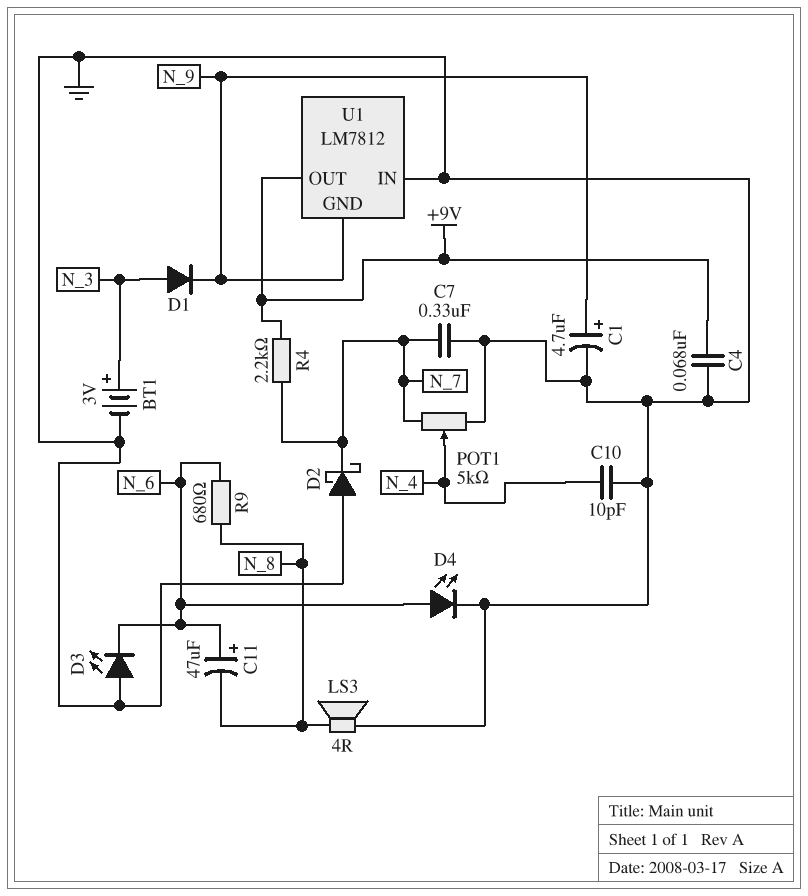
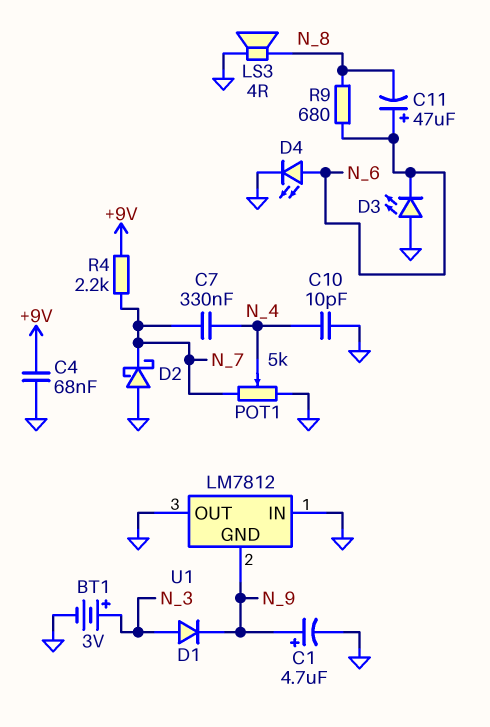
C7: 330nF (GND, N_7) -> 330nF (N_4, N_7)
U1 pin OUT: +9V -> GND

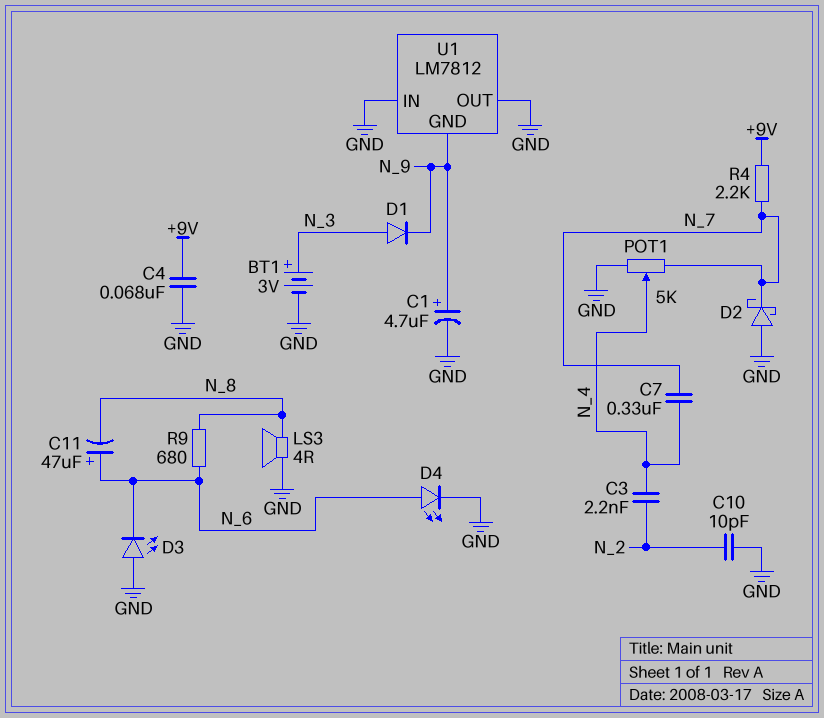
C3: none -> 2.2nF (N_2, N_4)
C10: 10pF (GND, N_4) -> 10pF (GND, N_2)

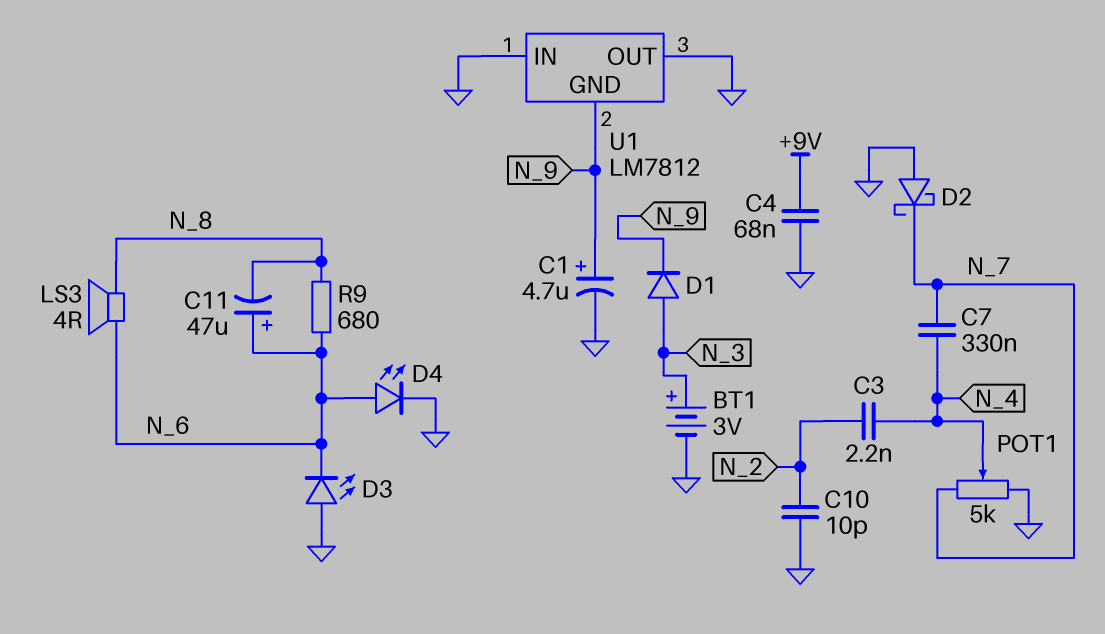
LS3: speaker 4R (GND, N_8) -> speaker 4R (N_6, N_8)
R4: 2.2k (+9V, N_7) -> none

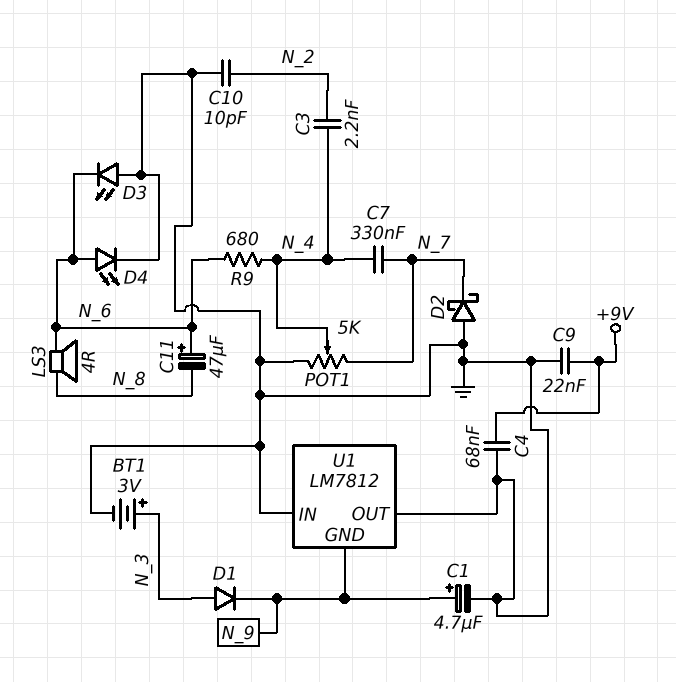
C9: none -> 22nF (+9V, GND)
R9: 680 (N_6, N_8) -> 680 (N_4, N_6)

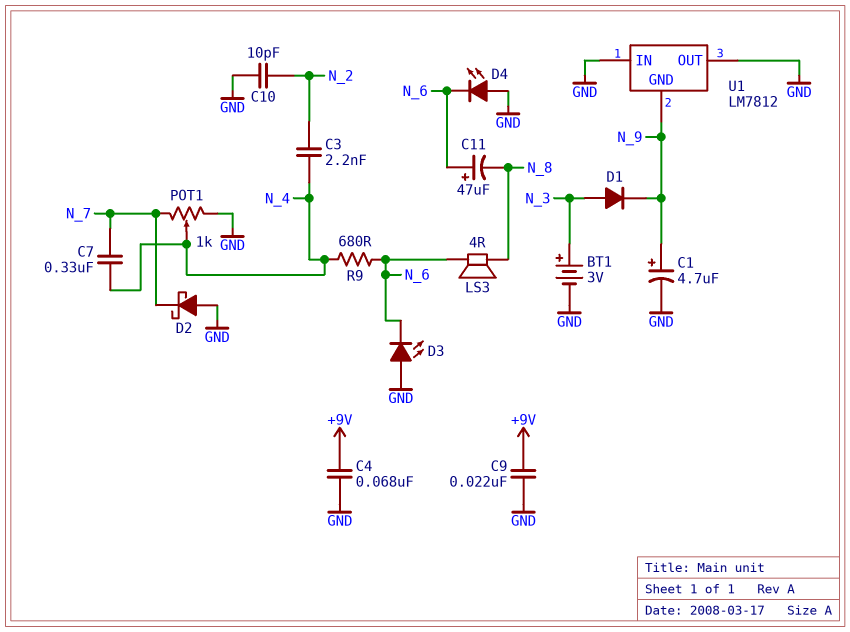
D4: LED (A N_6, K GND) -> LED (A GND, K N_6)
POT1: 5k (GND, N_7, wiper N_4) -> 1k (GND, N_7, wiper N_4)

